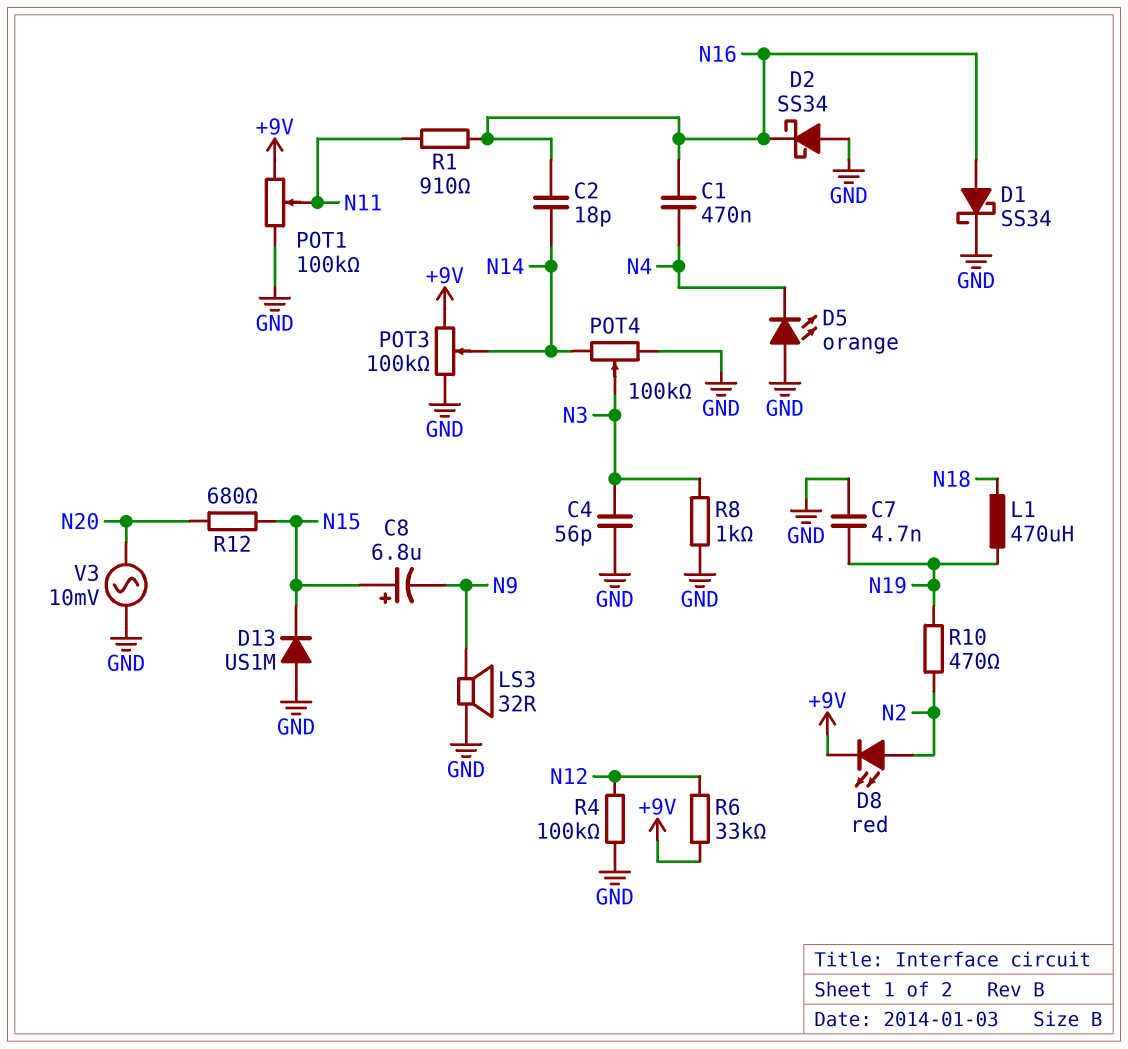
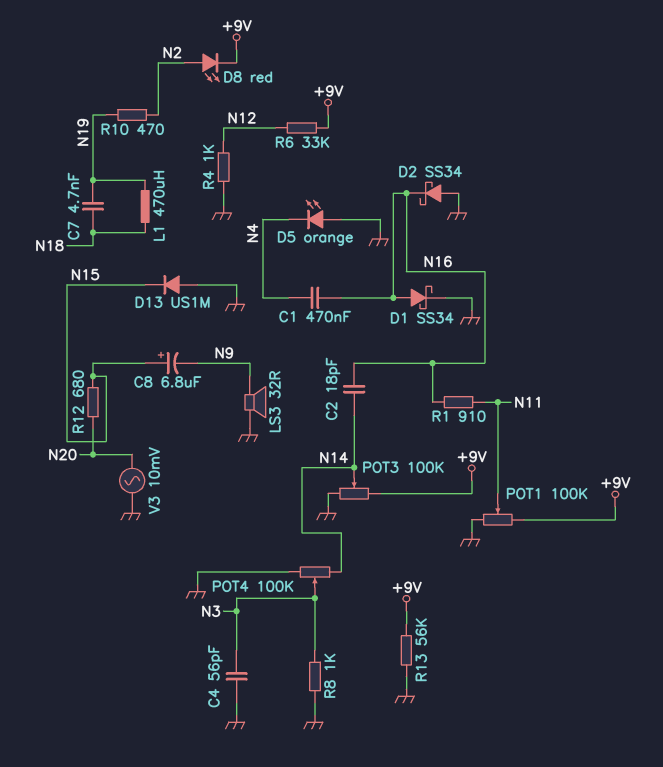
C7: 4.7nF (GND, N19) -> 4.7nF (N18, N19)
R4: 100k (GND, N12) -> 1k (GND, N12)
R13: none -> 56k (+9V, GND)

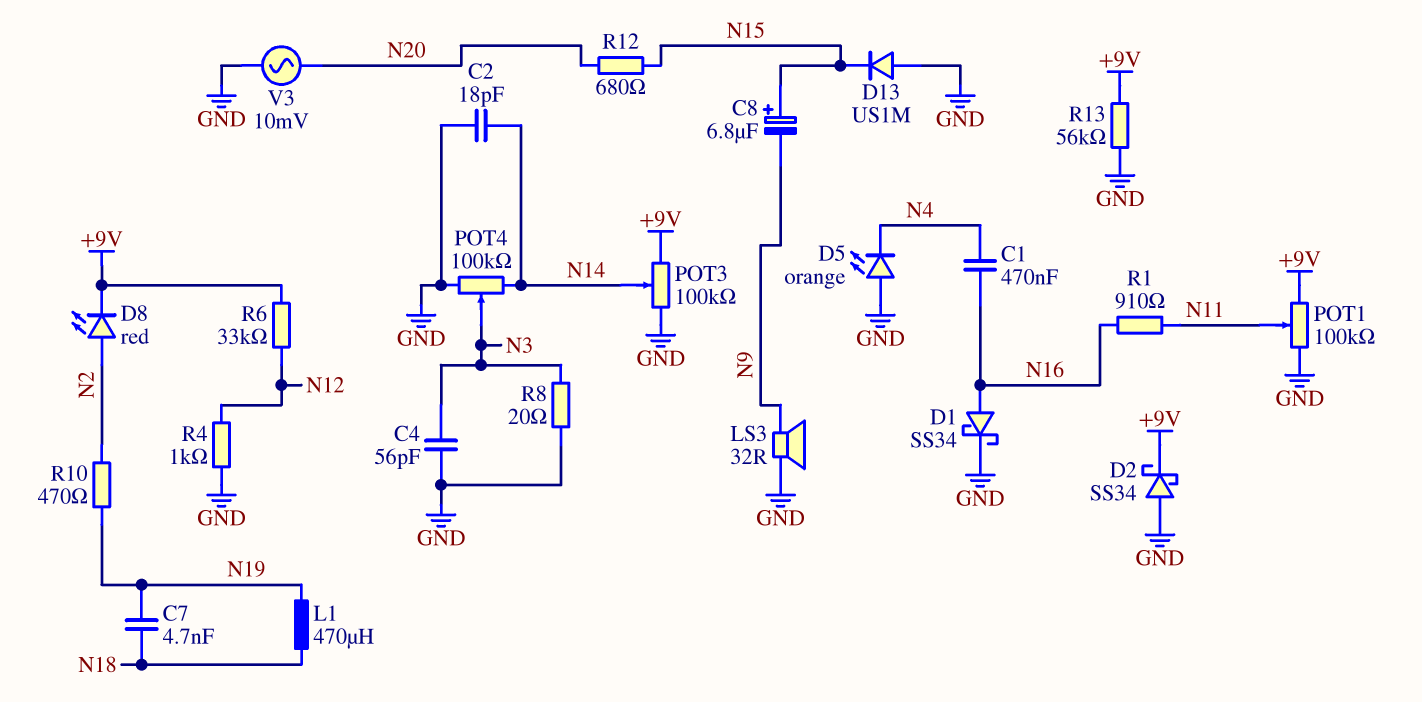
C2: 18pF (N14, N16) -> 18pF (GND, N14)
D2: schottky SS34 (A GND, K N16) -> schottky SS34 (A GND, K +9V)
R8: 1k (GND, N3) -> 20 (GND, N3)

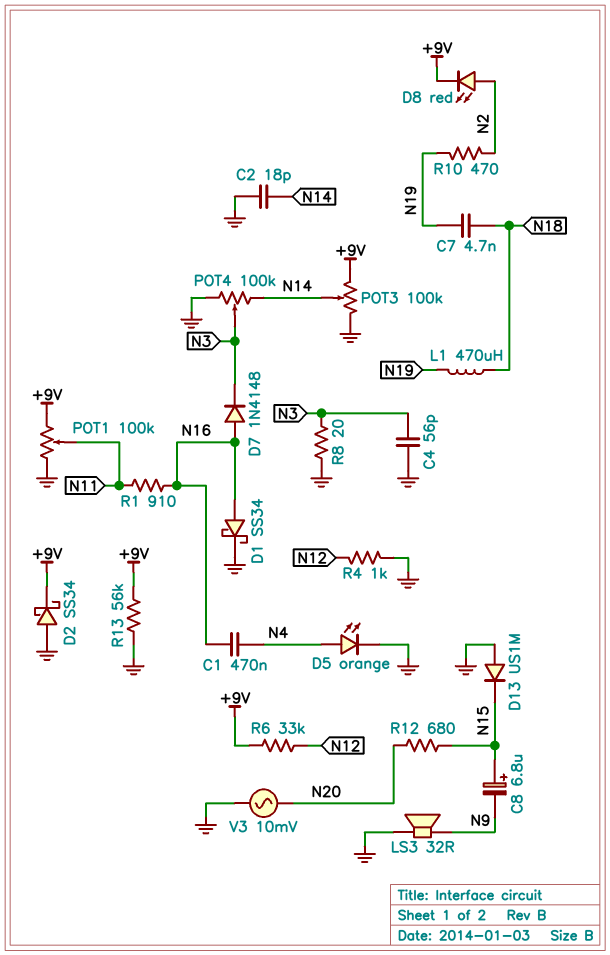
D5: LED orange (A GND, K N4) -> LED orange (A N4, K GND)
D7: none -> diode 1N4148 (A N16, K N3)

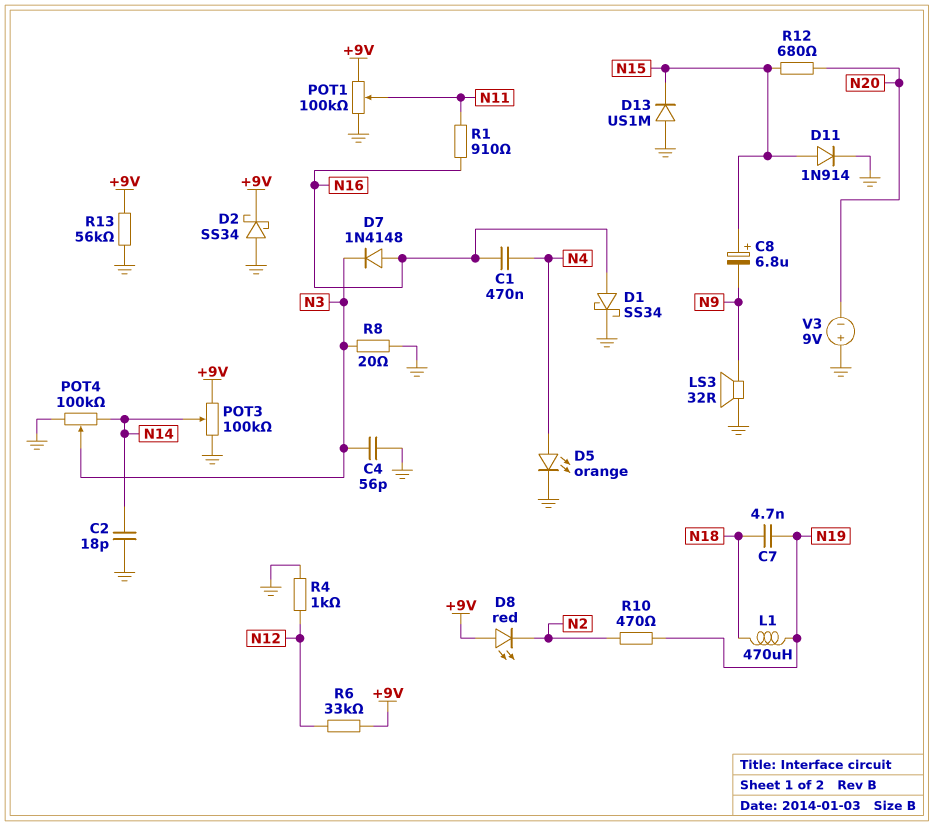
D8: LED red (A N2, K +9V) -> LED red (A +9V, K N2)
D11: none -> diode 1N914 (A N15, K GND)
V3: AC 10mV (GND, N20) -> 9V (plus GND, minus N20)

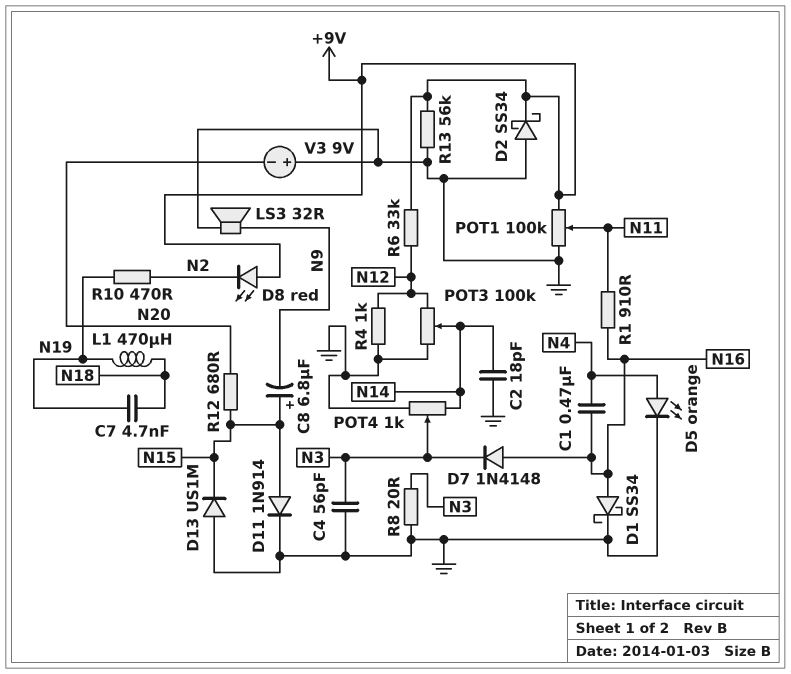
POT3: 100k (+9V, GND, wiper N14) -> 100k (GND, N12, wiper N14)
POT4: 100k (GND, N14, wiper N3) -> 1k (GND, N14, wiper N3)

